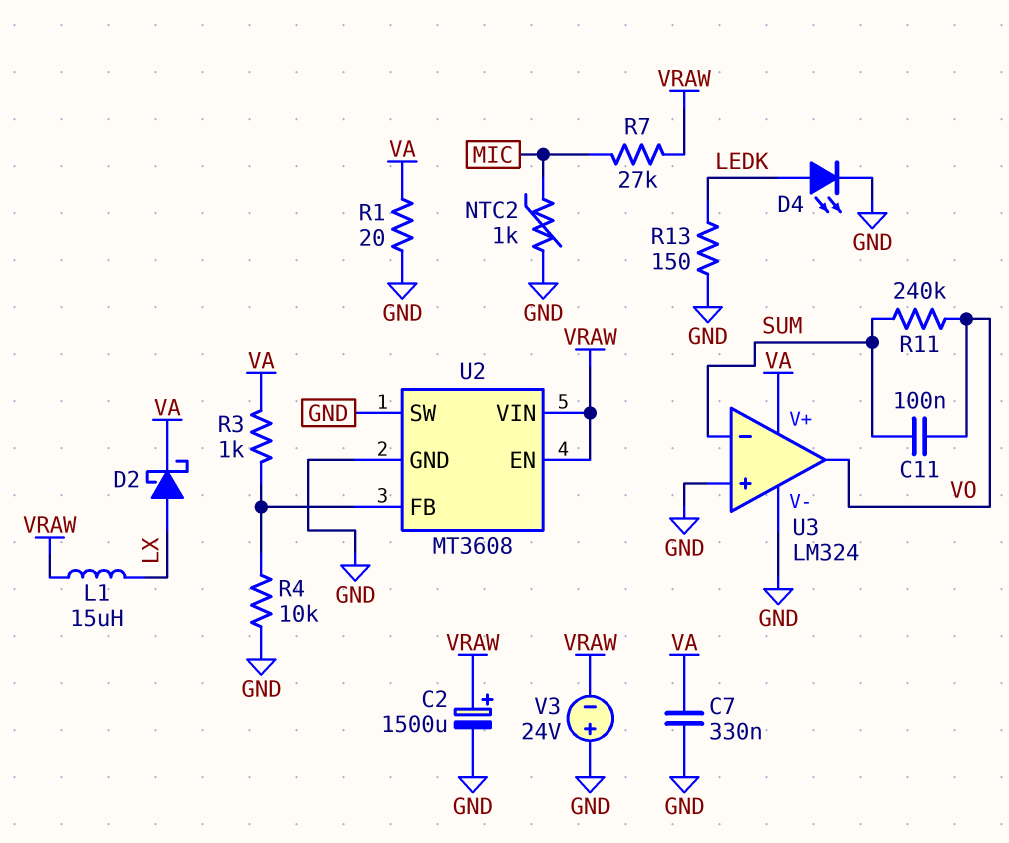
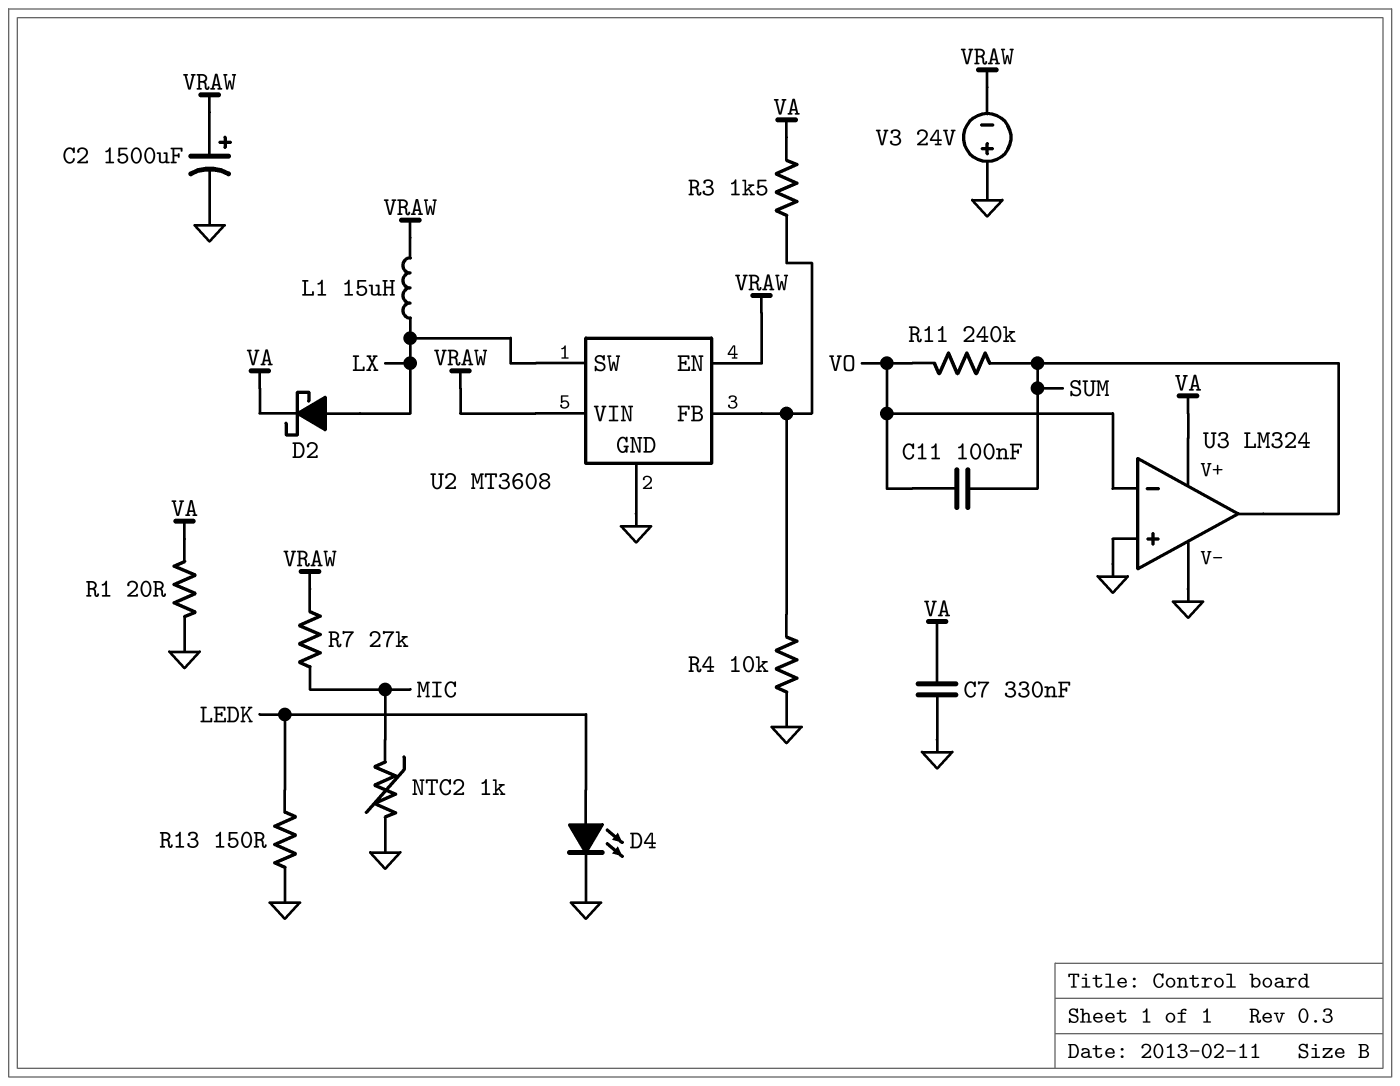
R3: 1k (U2/FB, VA) -> 1.5k (U2/FB, VA)
U2 pin SW: GND -> LX
U3 pin in-: SUM -> VO
U3 pin out: VO -> SUM

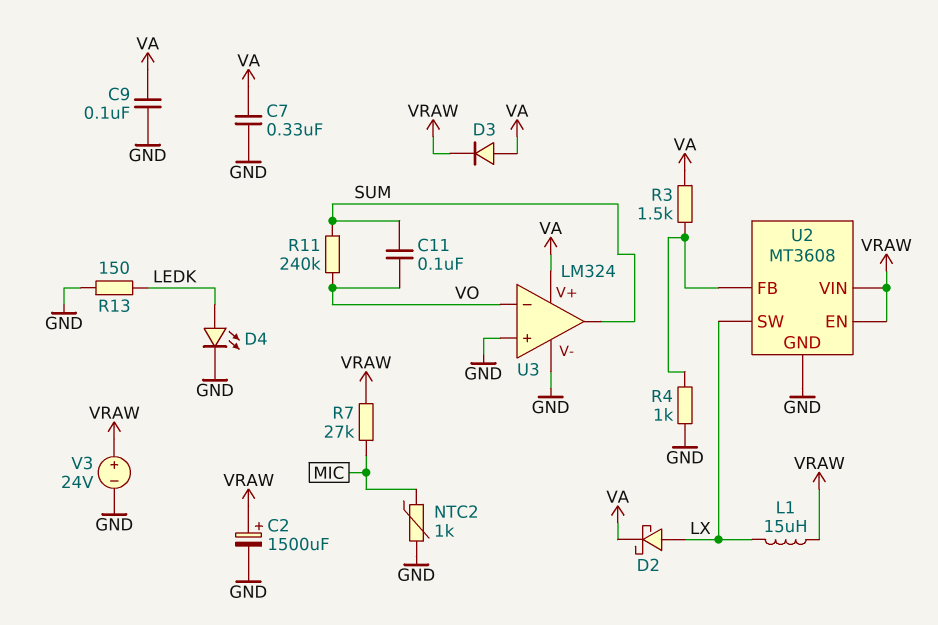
C9: none -> 100nF (GND, VA)
D3: none -> diode (A VA, K VRAW)
R1: 20 (GND, VA) -> none
R4: 10k (GND, U2/FB) -> 1k (GND, U2/FB)
V3: 24V (plus GND, minus VRAW) -> 24V (plus VRAW, minus GND)

